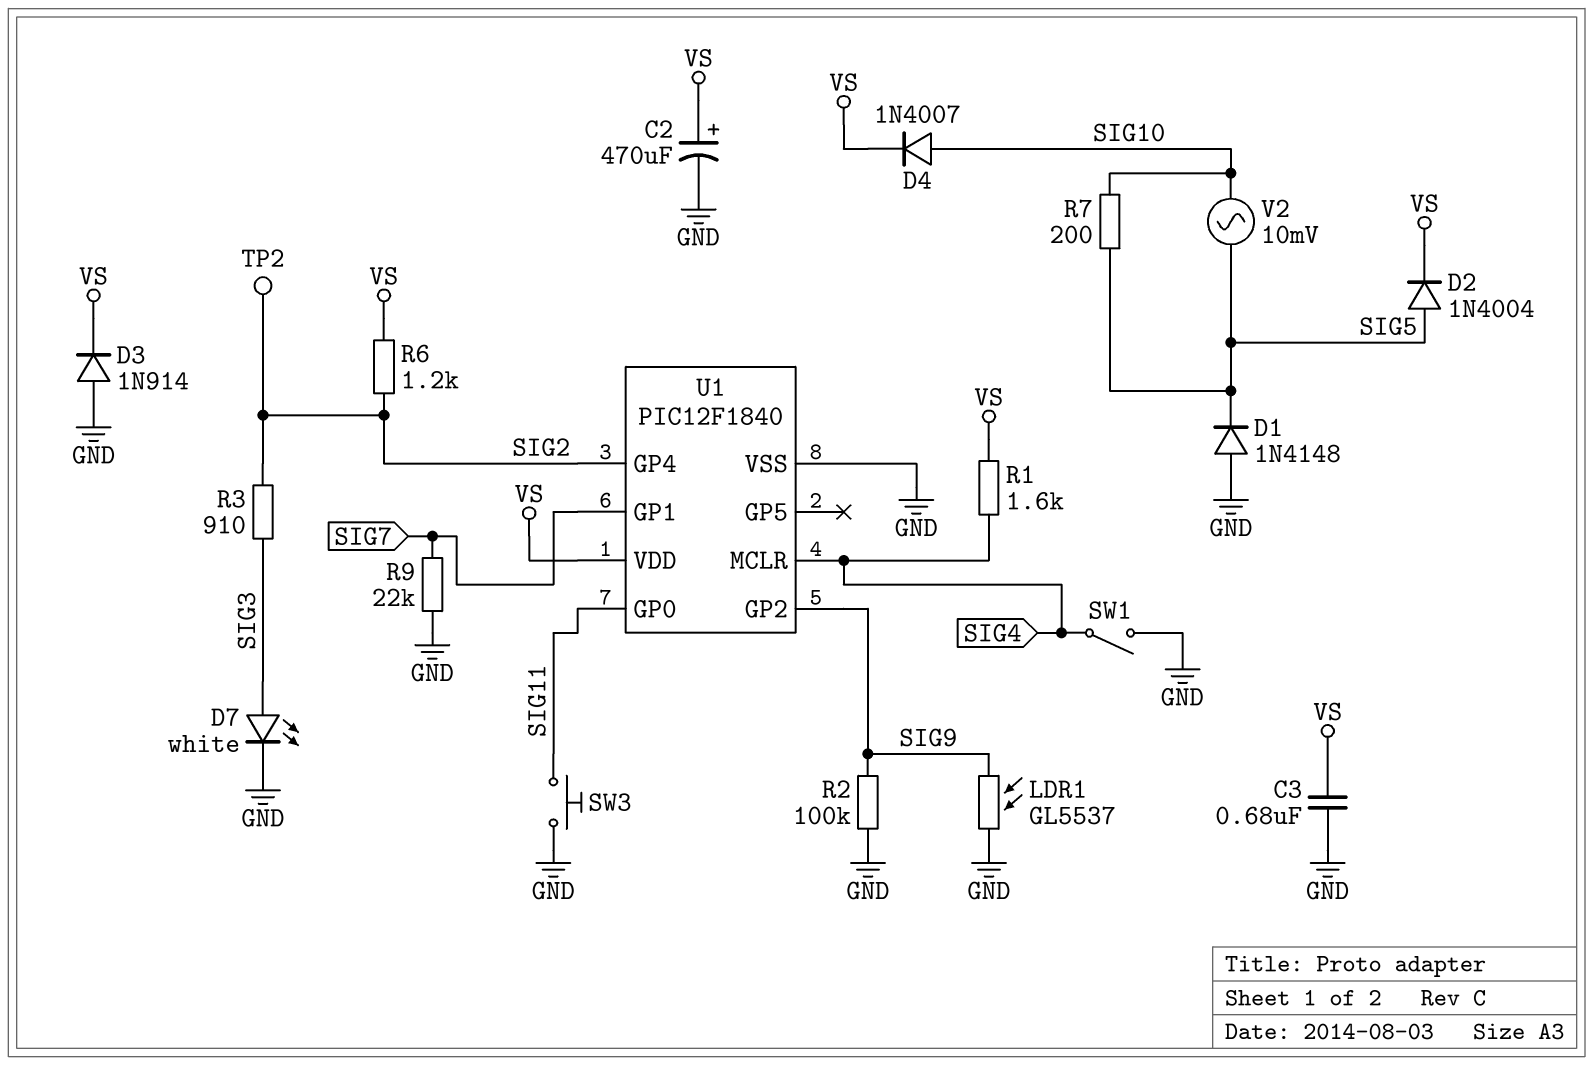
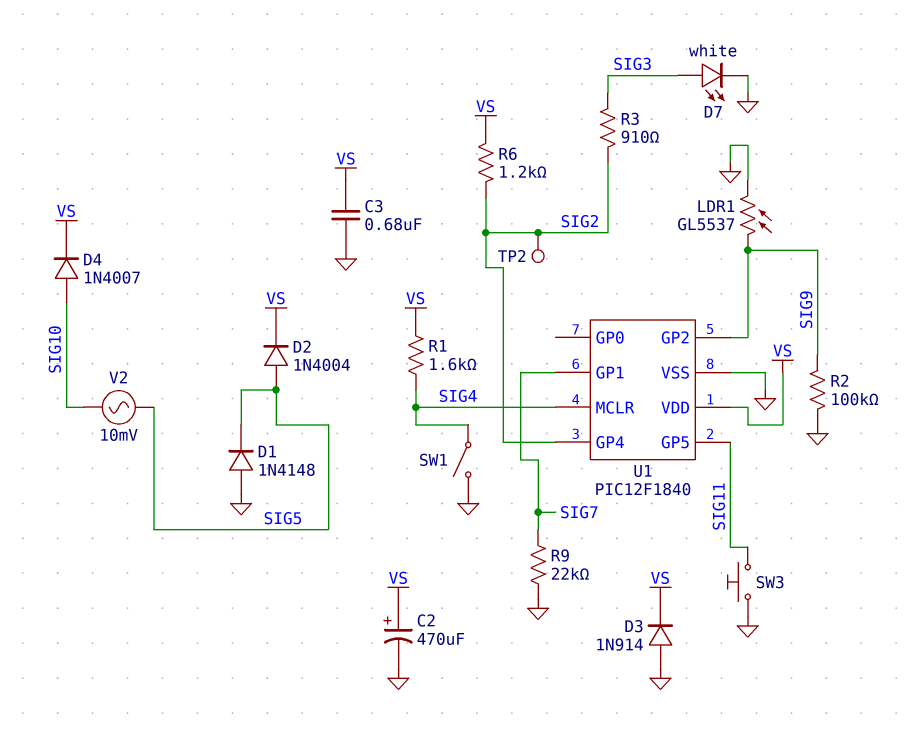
R7: 200 (SIG5, SIG10) -> none
U1 pin GP0: SIG11 -> none
U1 pin GP5: none -> SIG11

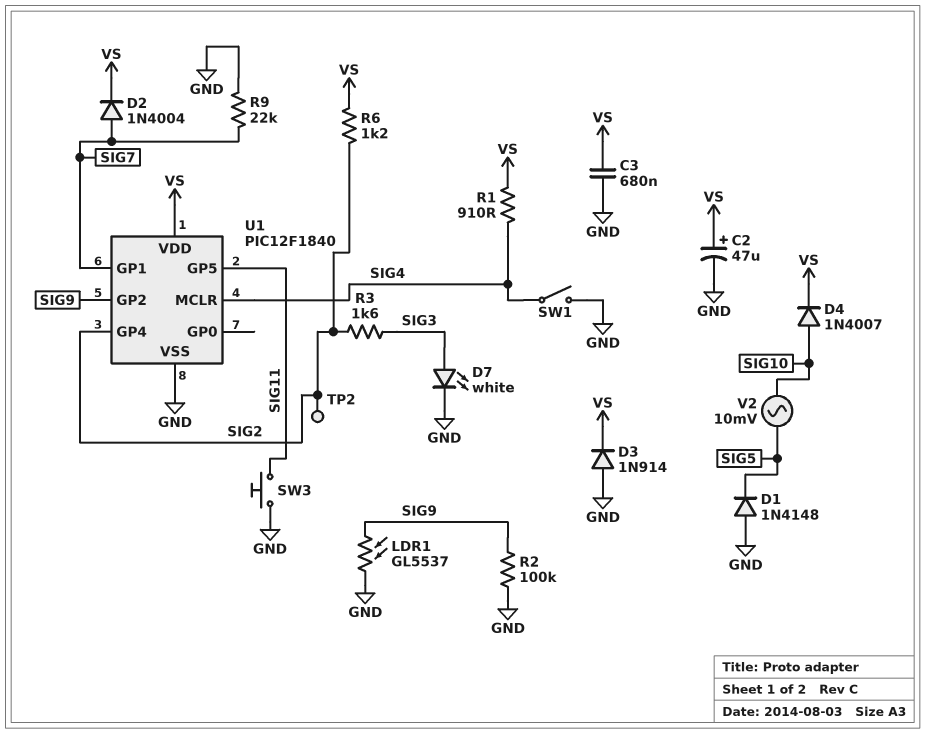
C2: 470uF (plus VS, minus GND) -> 47uF (plus VS, minus GND)
D2: diode 1N4004 (A SIG5, K VS) -> diode 1N4004 (A SIG7, K VS)
R1: 1.6k (SIG4, VS) -> 910 (SIG4, VS)
R3: 910 (SIG2, SIG3) -> 1.6k (SIG2, SIG3)

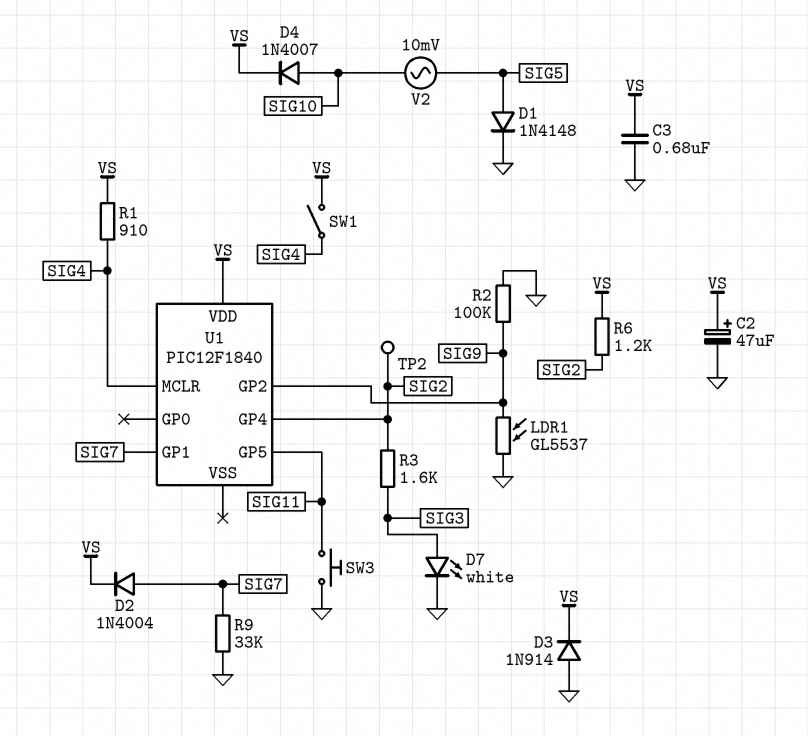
D1: diode 1N4148 (A GND, K SIG5) -> diode 1N4148 (A SIG5, K GND)
R9: 22k (GND, SIG7) -> 33k (GND, SIG7)
SW1: switch (GND, SIG4) -> switch (SIG4, VS)
U1 pin VSS: GND -> none

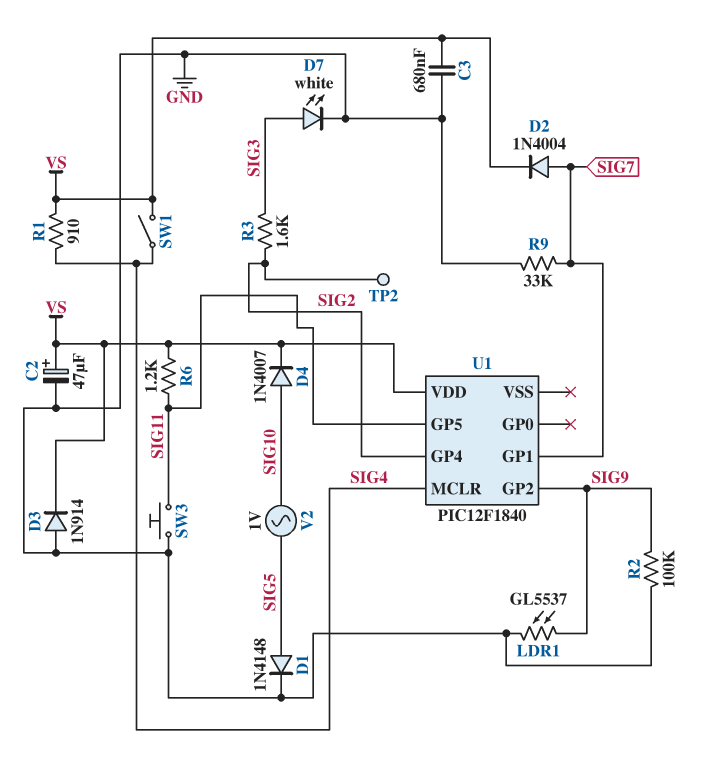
R6: 1.2k (SIG2, VS) -> 1.2k (SIG11, VS)
V2: AC 10mV (SIG5, SIG10) -> AC 1V (SIG5, SIG10)

